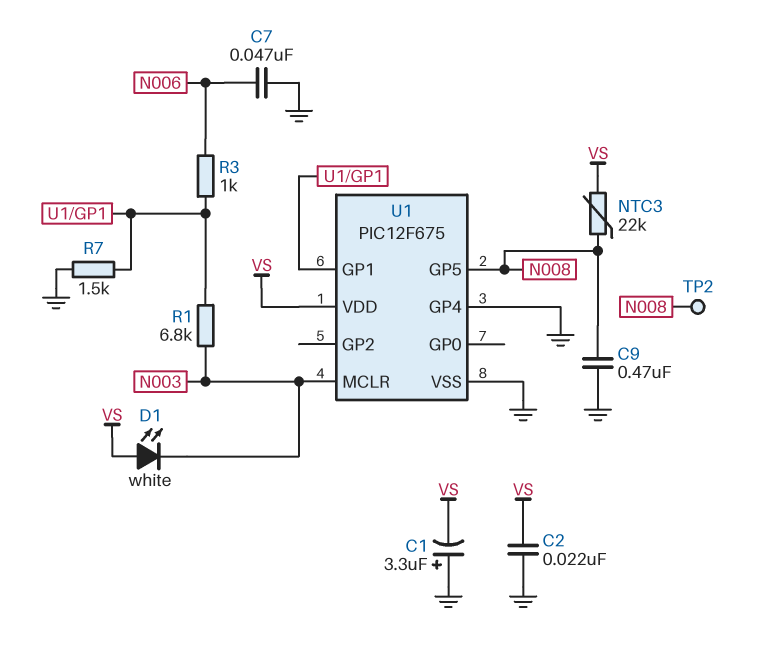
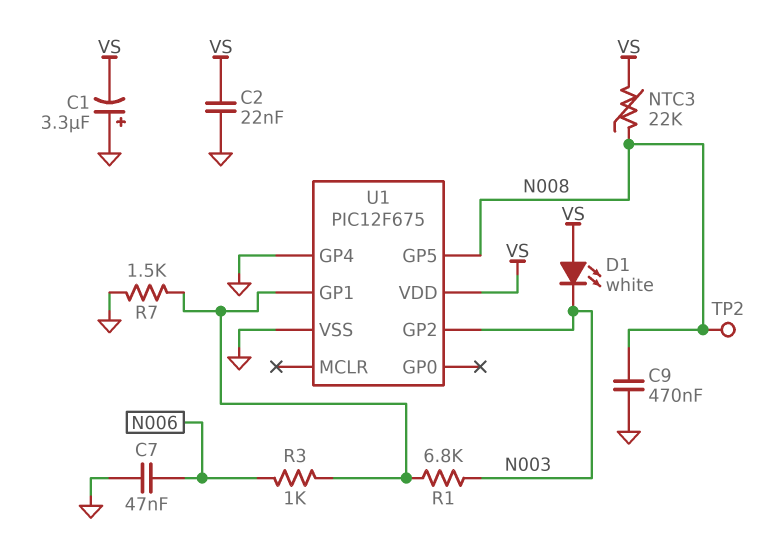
U1 pin GP2: none -> N003
U1 pin MCLR: N003 -> none

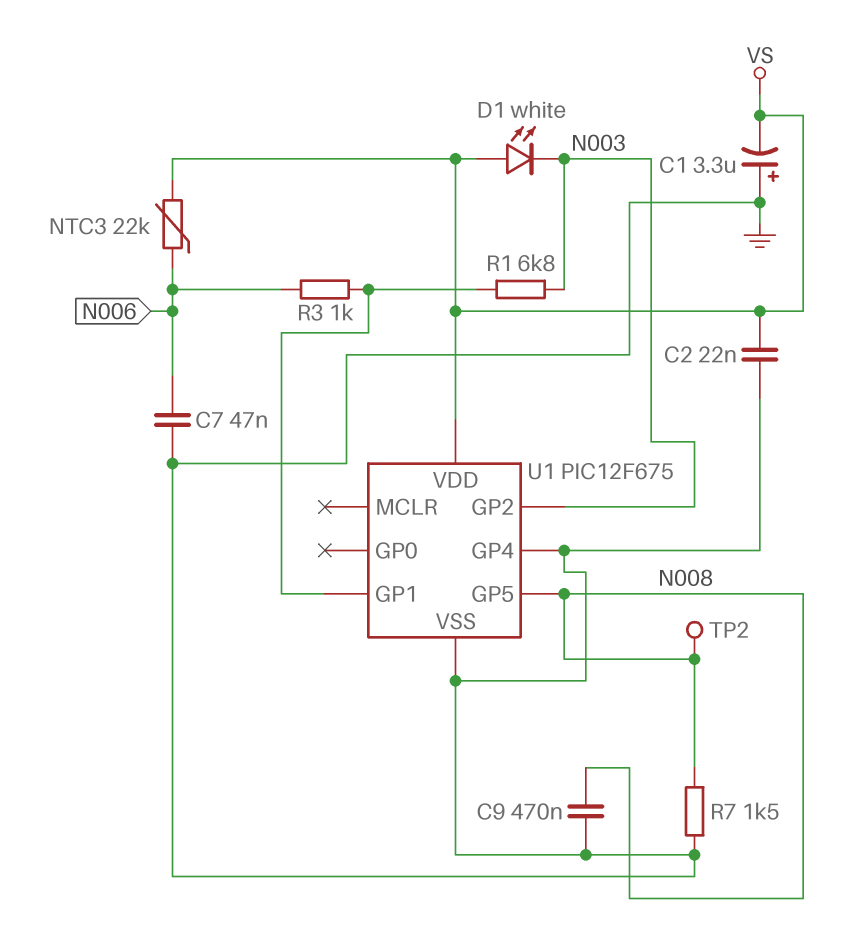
NTC3: 22k (N008, VS) -> 22k (N006, VS)
R7: 1.5k (GND, U1/GP1) -> 1.5k (GND, N008)

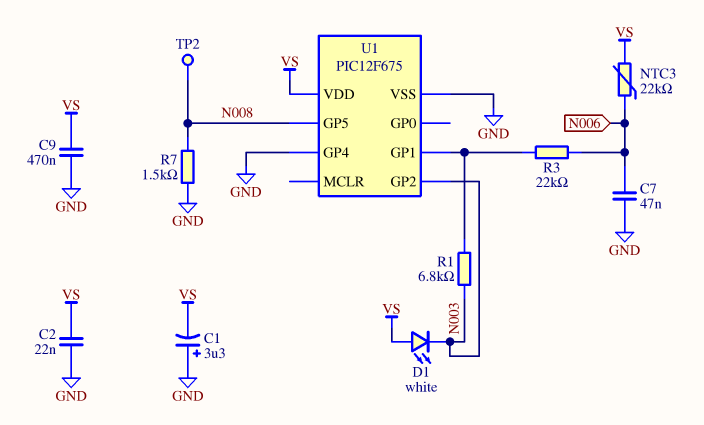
C9: 470nF (GND, N008) -> 470nF (GND, VS)
R3: 1k (N006, U1/GP1) -> 22k (N006, U1/GP1)

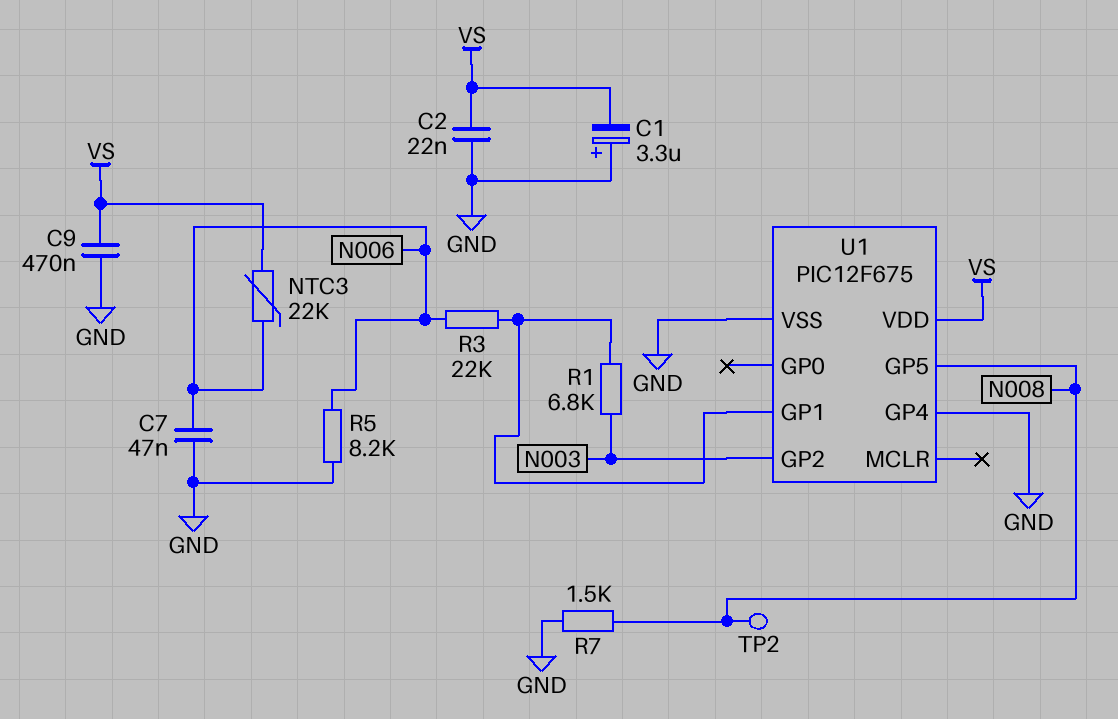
D1: LED white (A VS, K N003) -> none
R5: none -> 8.2k (GND, N006)

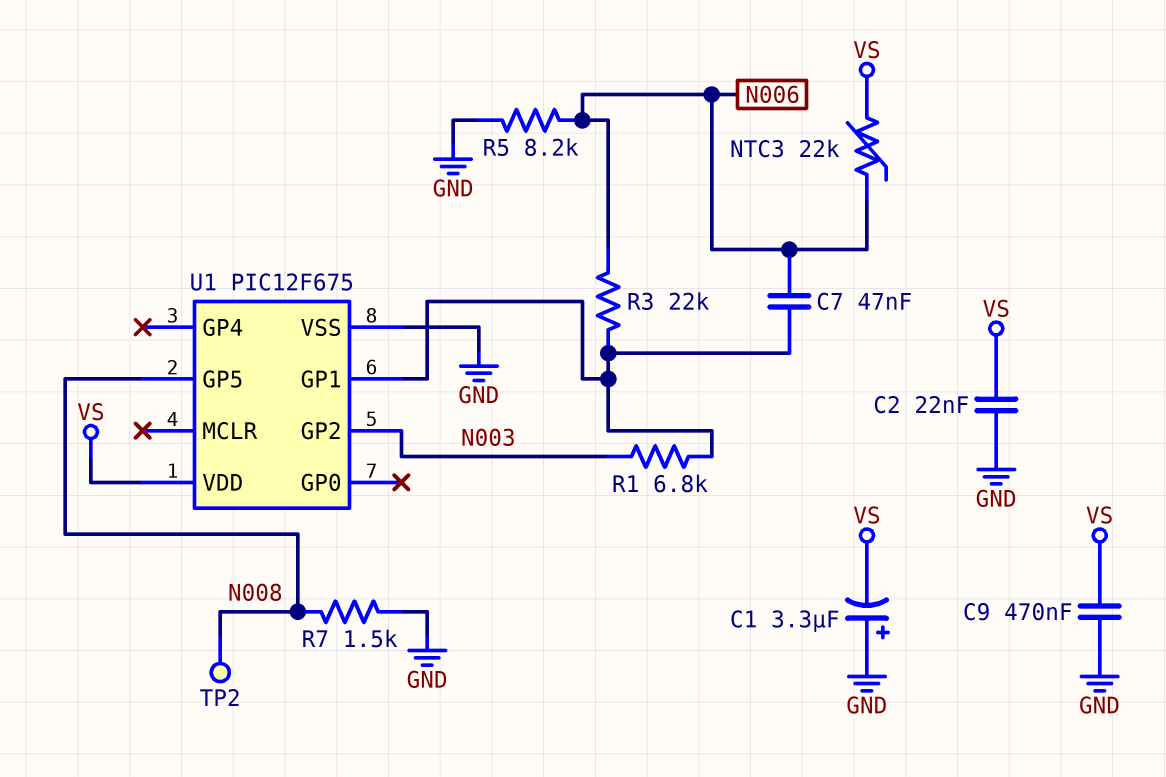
C7: 47nF (GND, N006) -> 47nF (N006, U1/GP1)
U1 pin GP4: GND -> none

